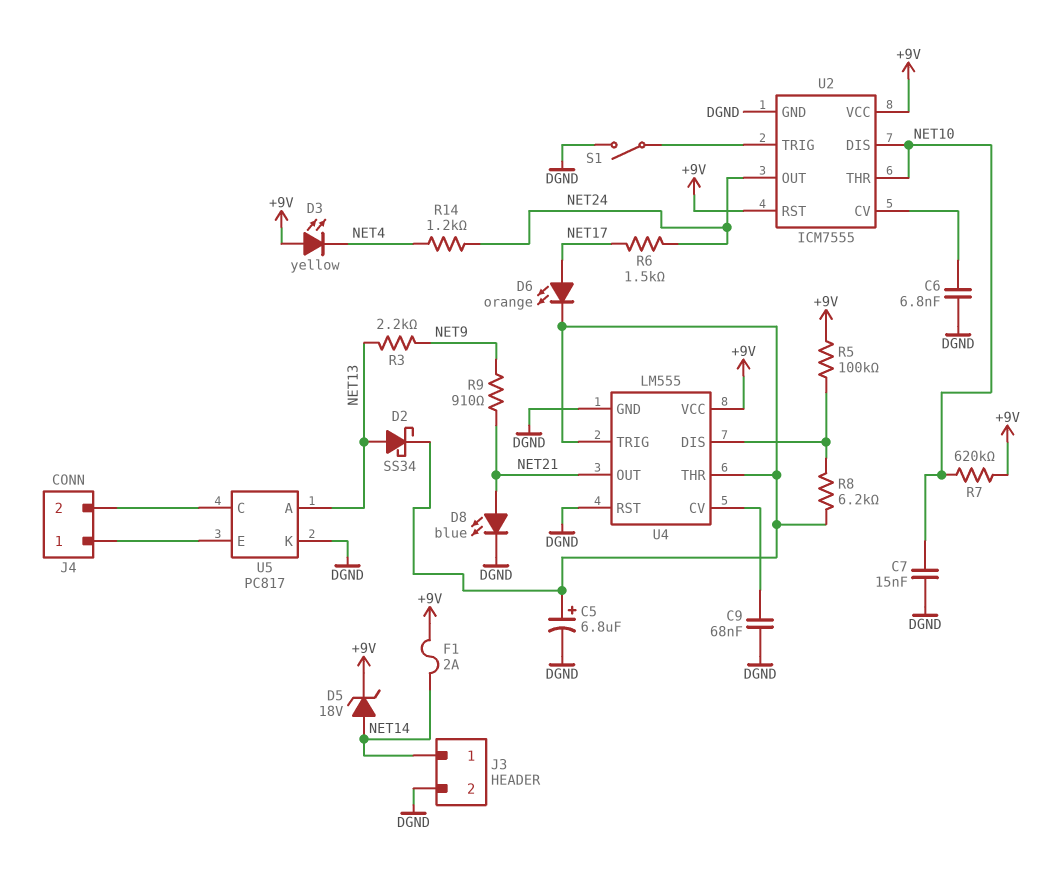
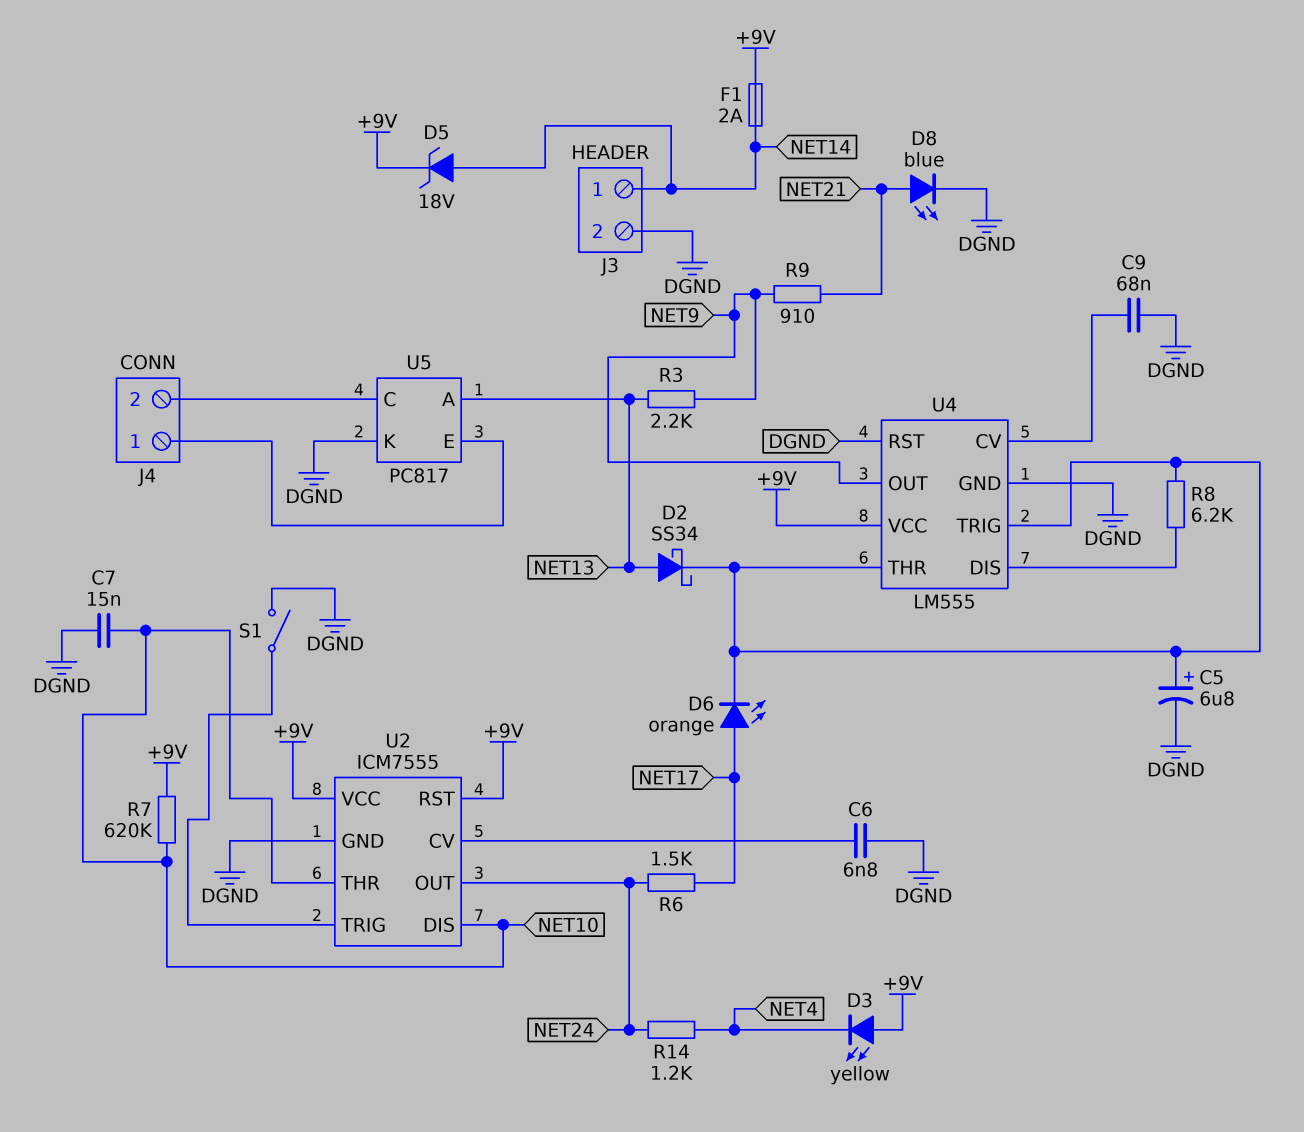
R5: 100k (+9V, U4/DIS) -> none
U4 pin OUT: NET21 -> NET9

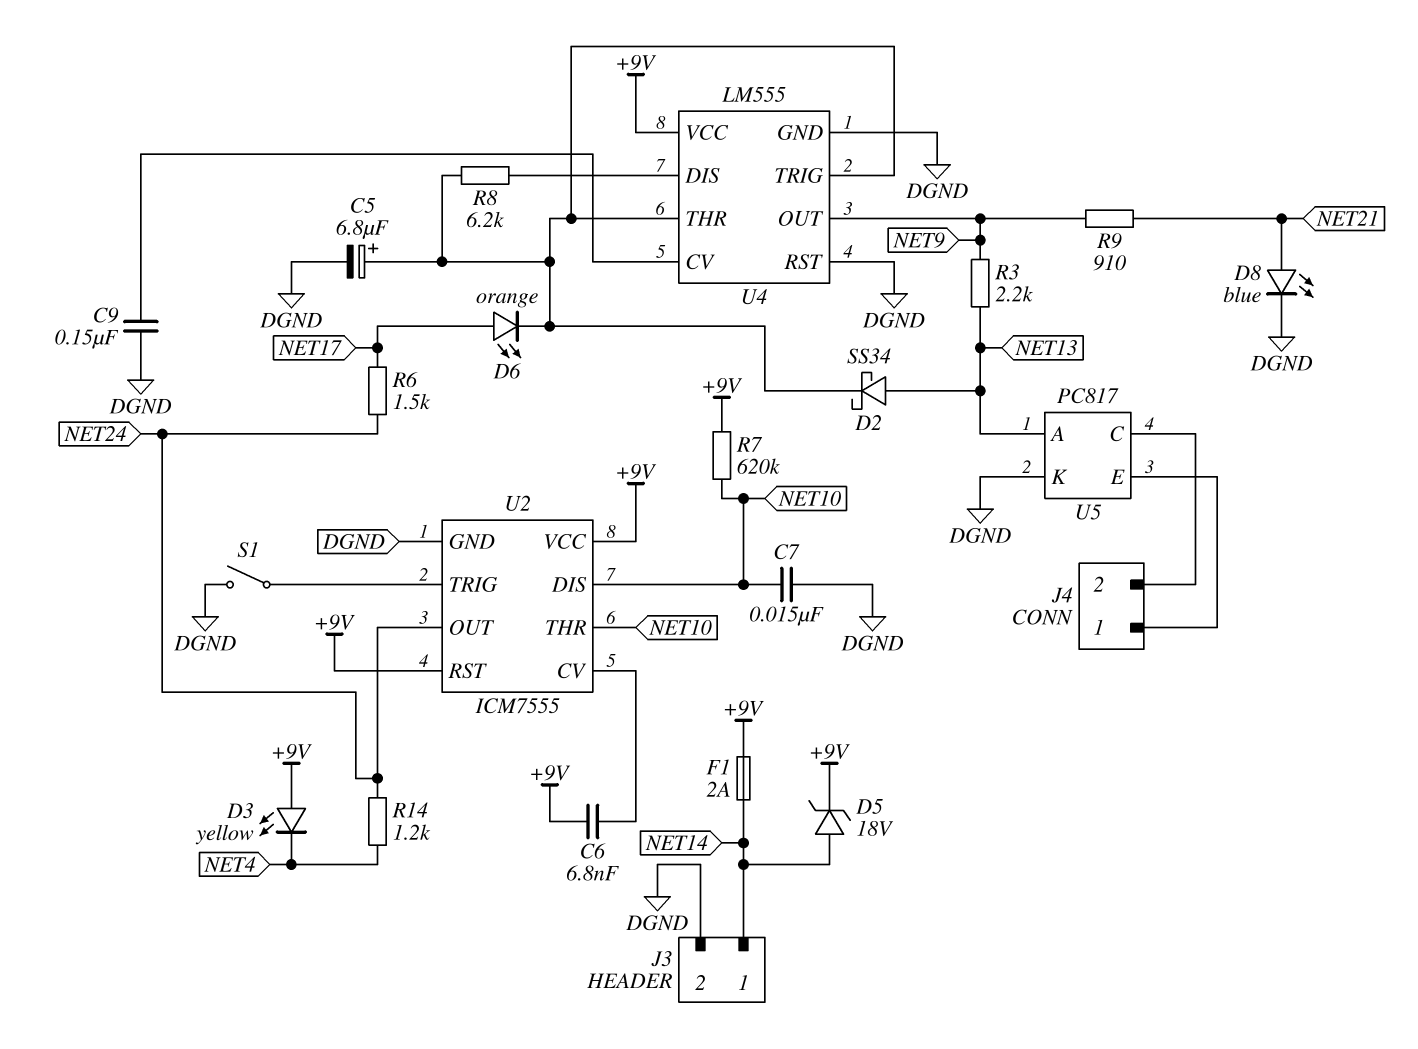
C6: 6.8nF (DGND, U2/CV) -> 6.8nF (+9V, U2/CV)
C9: 68nF (DGND, U4/CV) -> 150nF (DGND, U4/CV)

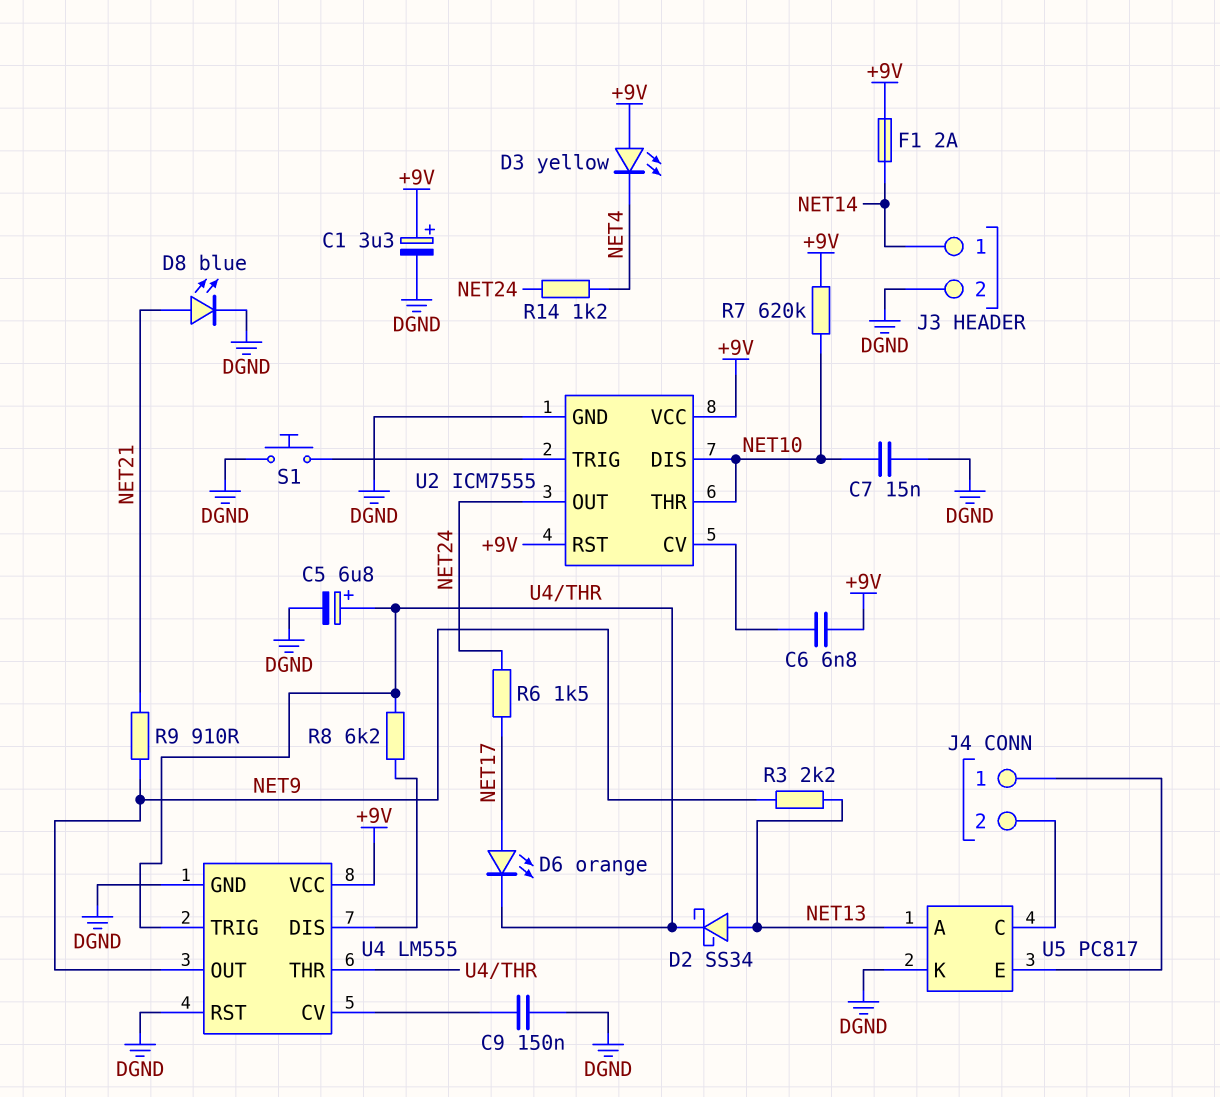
C1: none -> 3.3uF (plus +9V, minus DGND)
D5: zener 18V (A NET14, K +9V) -> none
S1: switch (DGND, U2/TRIG) -> button (DGND, U2/TRIG)

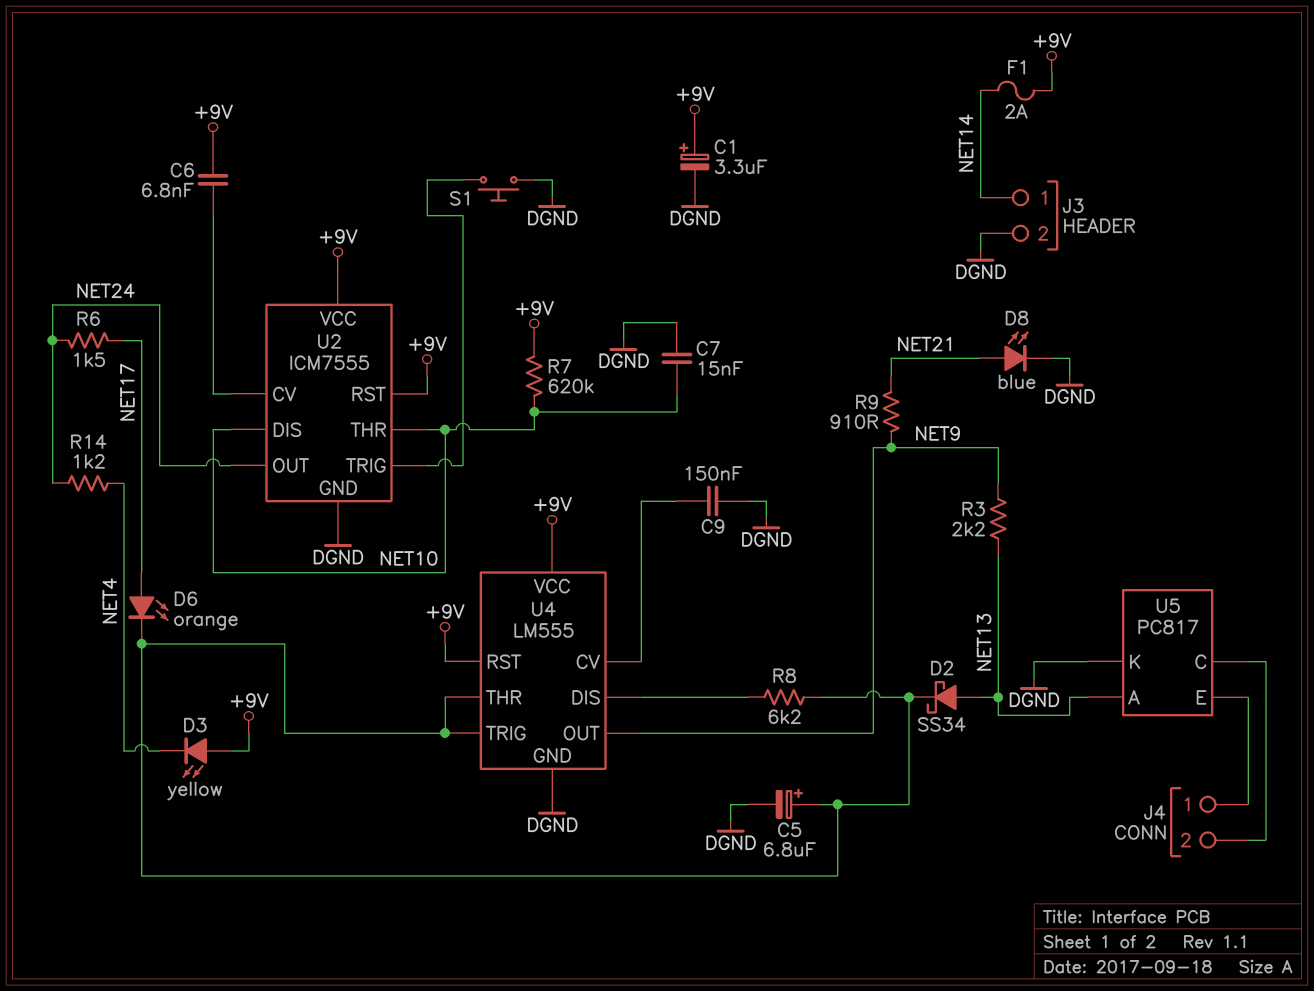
U4 pin RST: DGND -> +9V

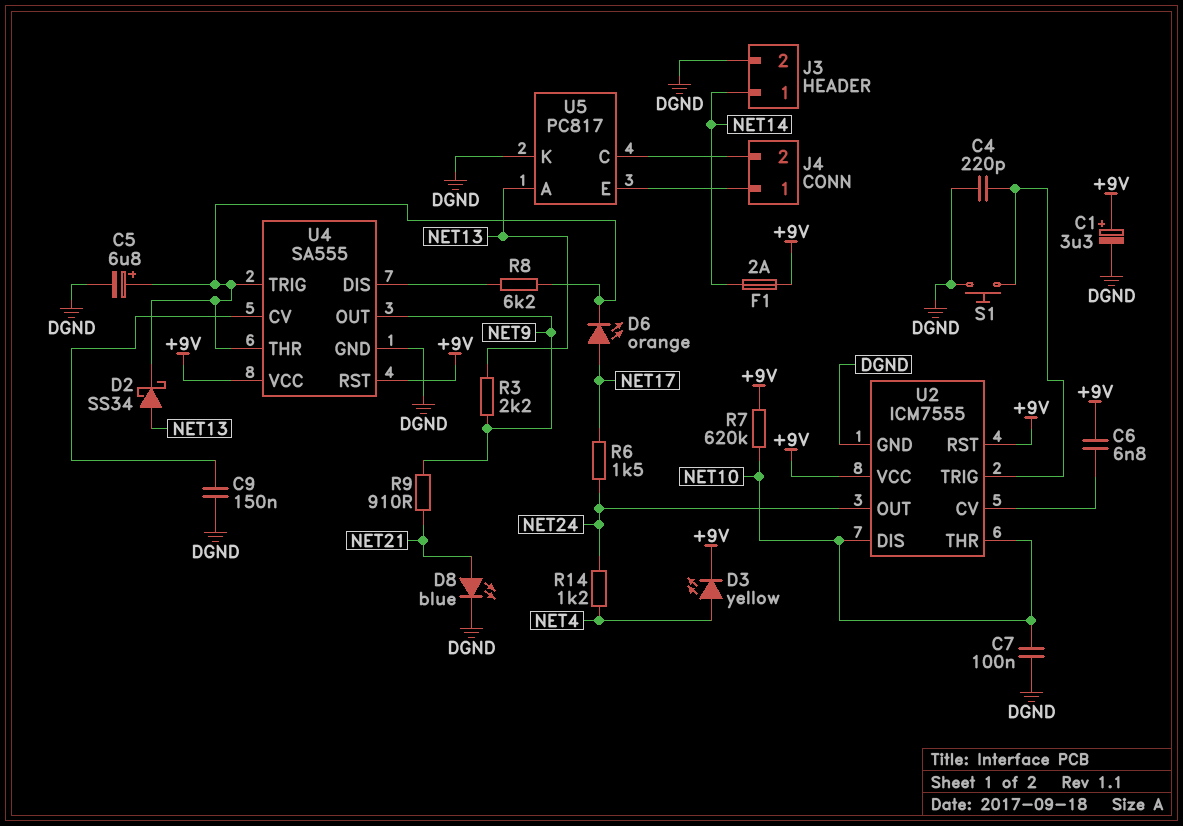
C4: none -> 220pF (DGND, U2/TRIG)
C7: 15nF (DGND, NET10) -> 100nF (DGND, NET10)
D3: LED yellow (A +9V, K NET4) -> LED yellow (A NET4, K +9V)
U4: LM555 -> SA555

